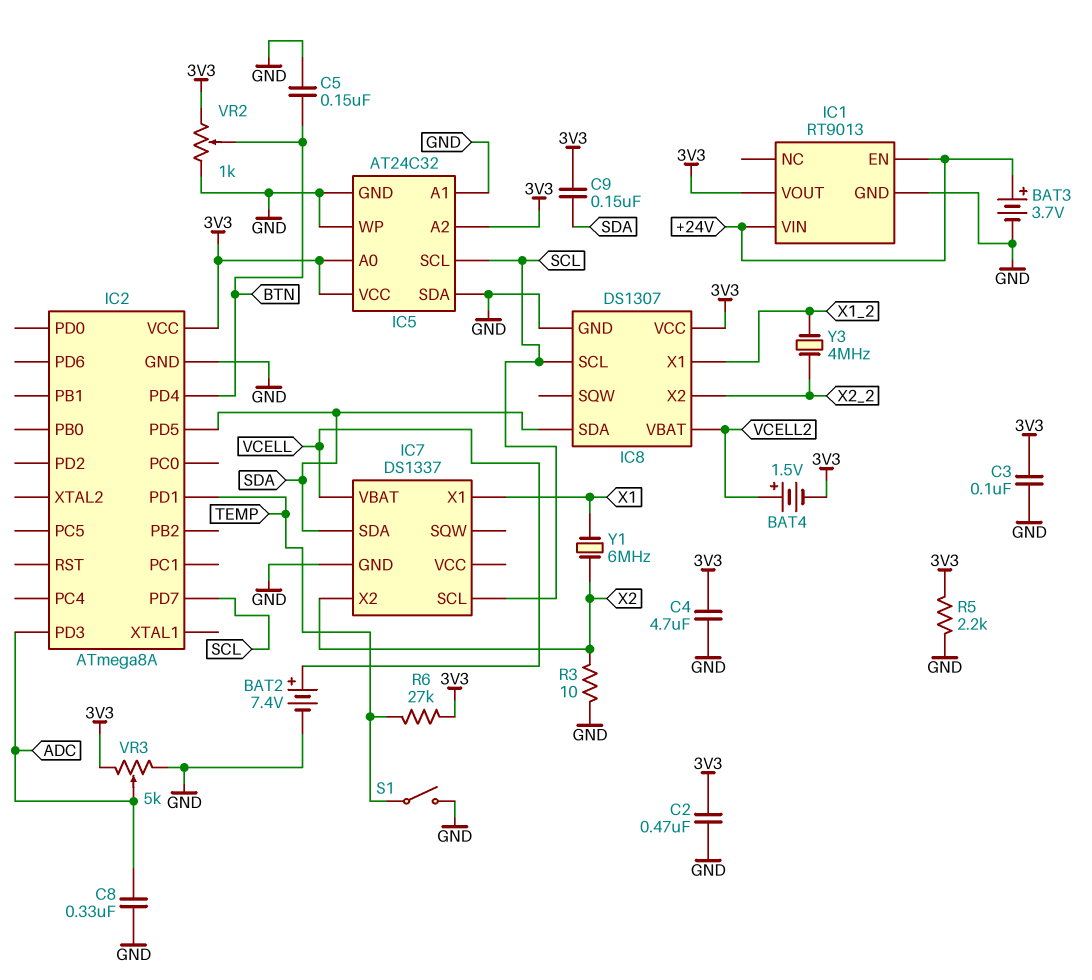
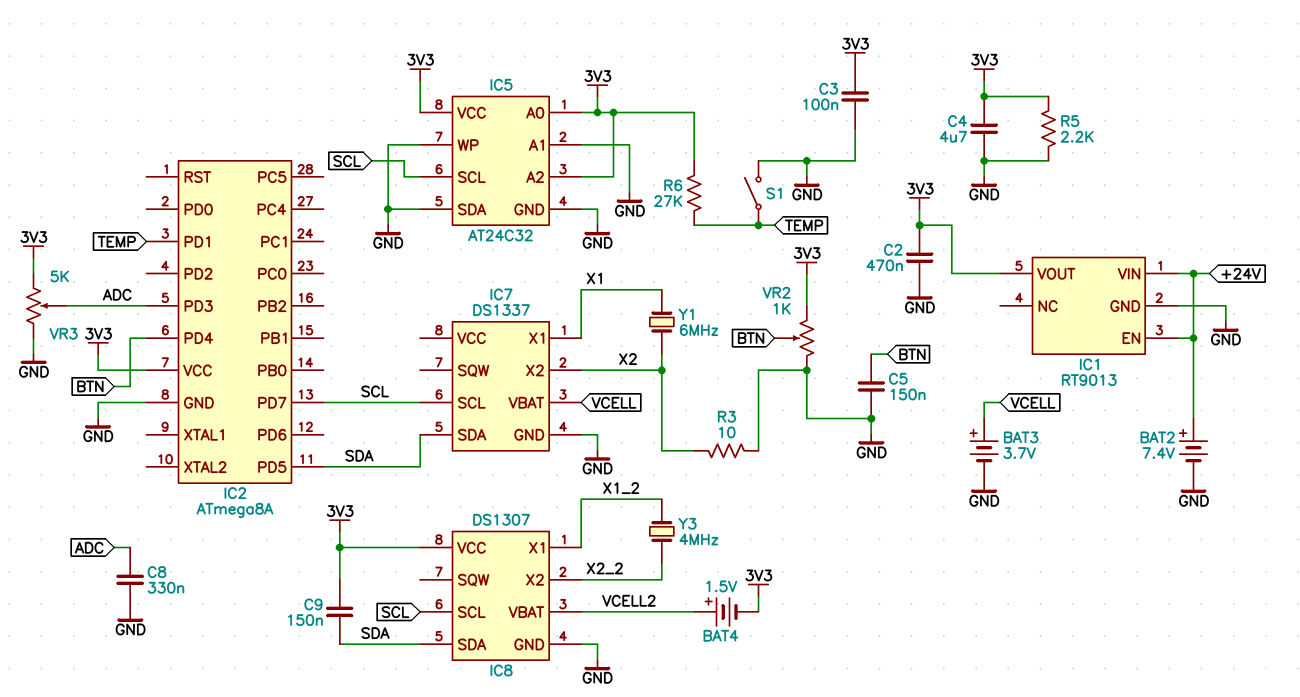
BAT2: 7.4V (plus VCELL, minus GND) -> 7.4V (plus +24V, minus GND)
BAT3: 3.7V (plus +24V, minus GND) -> 3.7V (plus VCELL, minus GND)

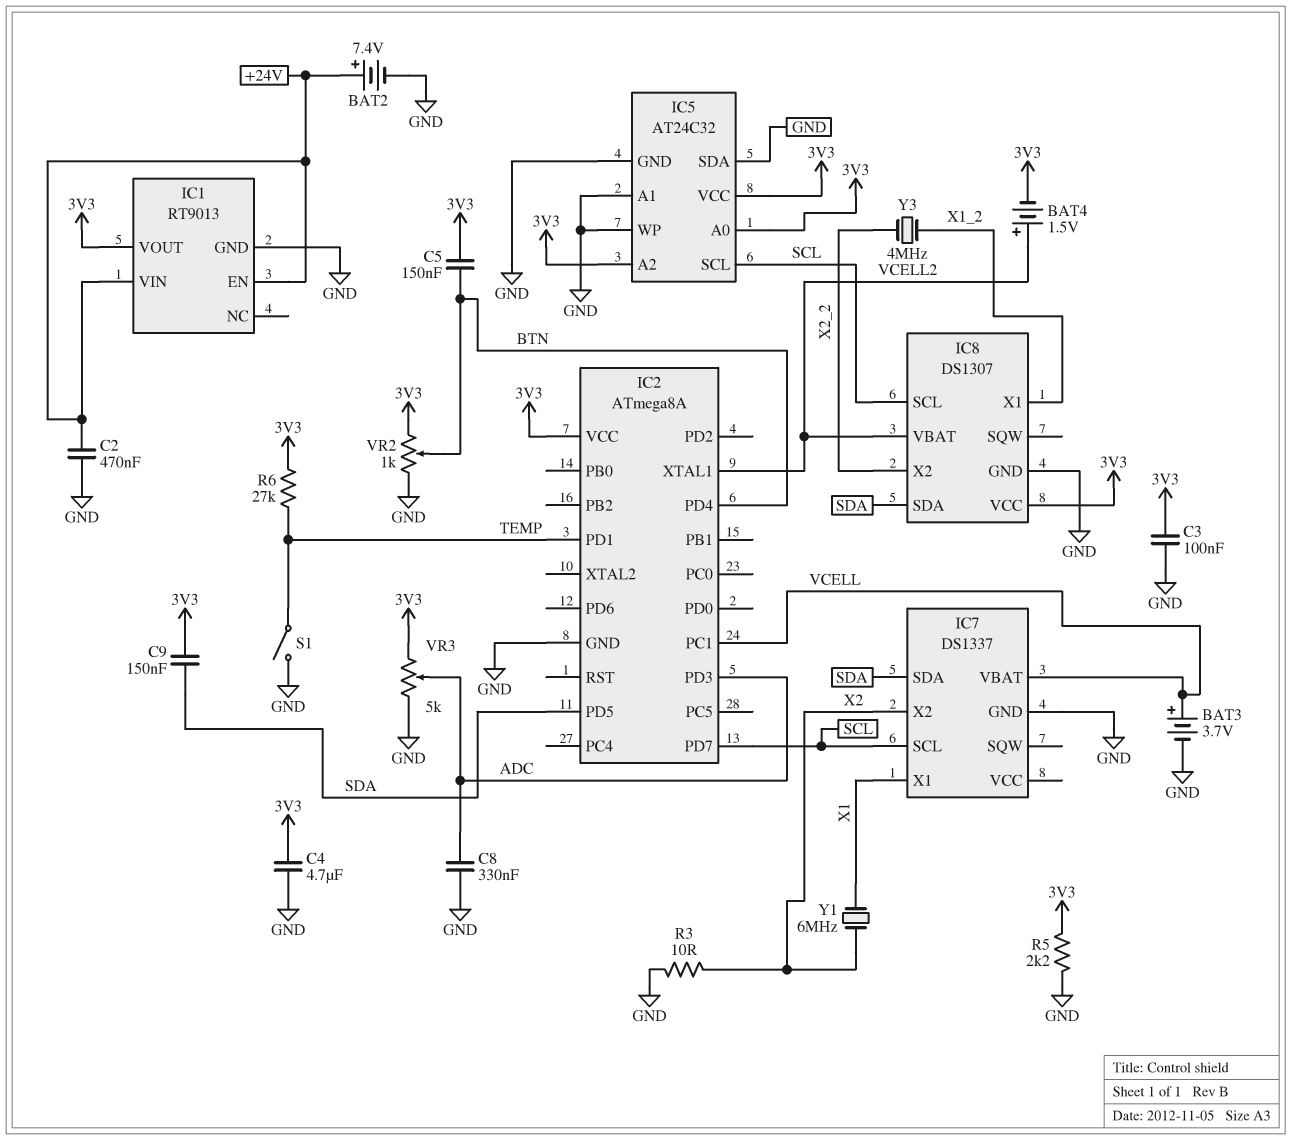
C2: 470nF (3V3, GND) -> 470nF (+24V, GND)
C5: 150nF (BTN, GND) -> 150nF (3V3, BTN)
IC2 pin PC1: none -> VCELL
IC2 pin XTAL1: none -> VCELL2

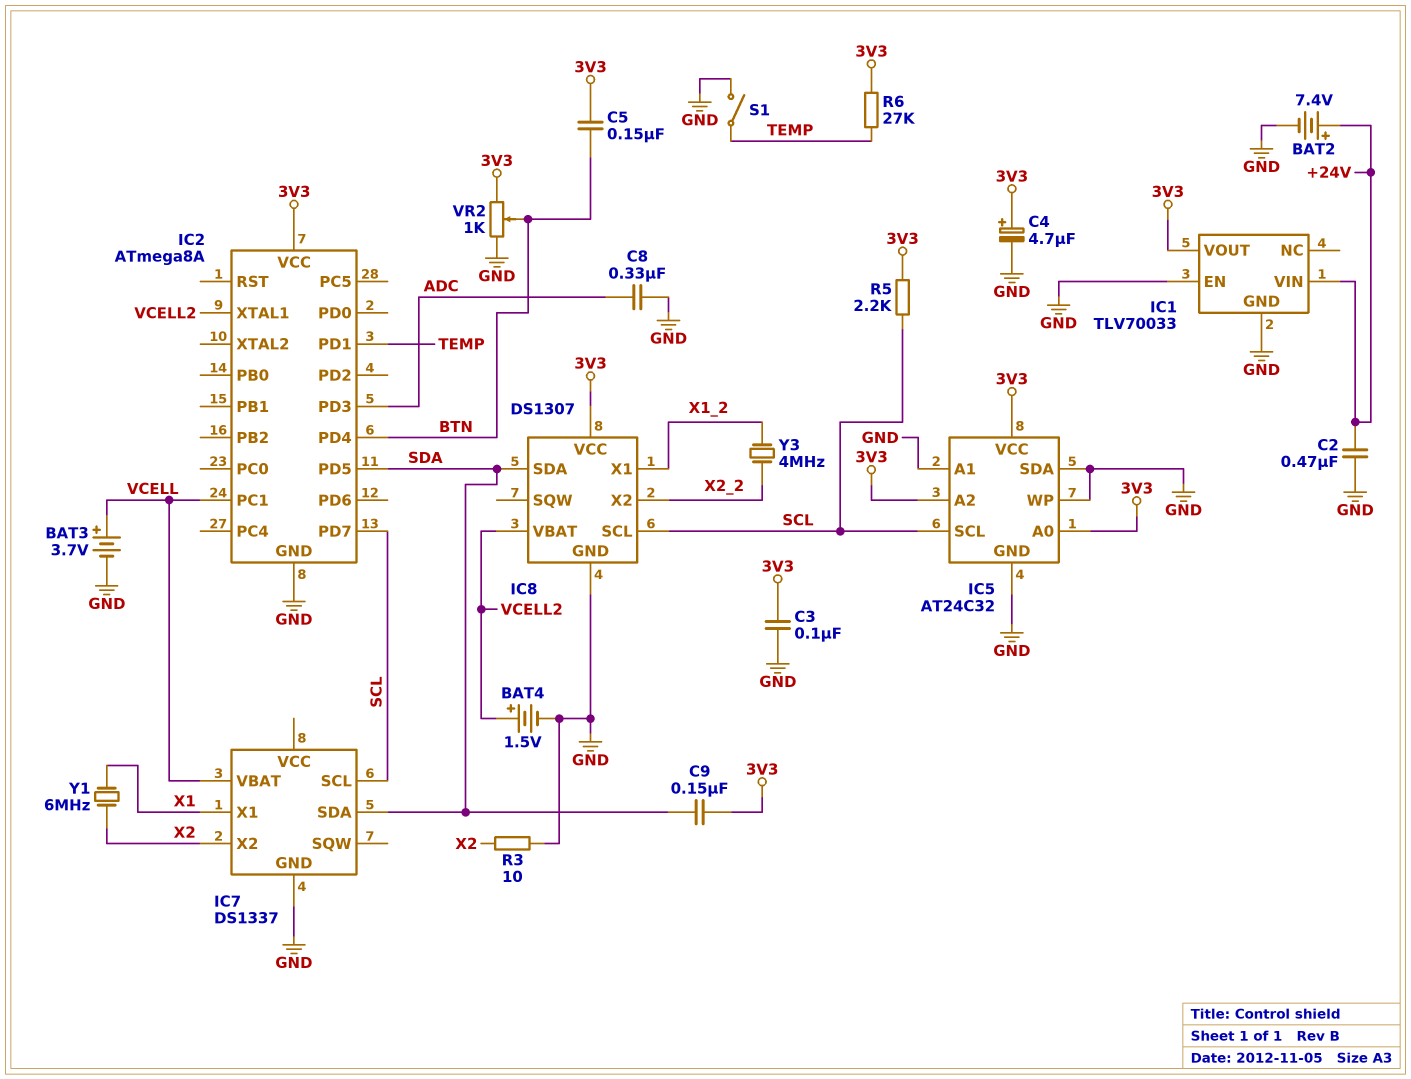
BAT4: 1.5V (plus VCELL2, minus 3V3) -> 1.5V (plus VCELL2, minus GND)
C4: 4.7uF (3V3, GND) -> 4.7uF (plus 3V3, minus GND)
IC1: RT9013 -> TLV70033
IC1 pin EN: +24V -> GND
R5: 2.2k (3V3, GND) -> 2.2k (3V3, SCL)
VR3: 5k (3V3, GND, wiper ADC) -> none

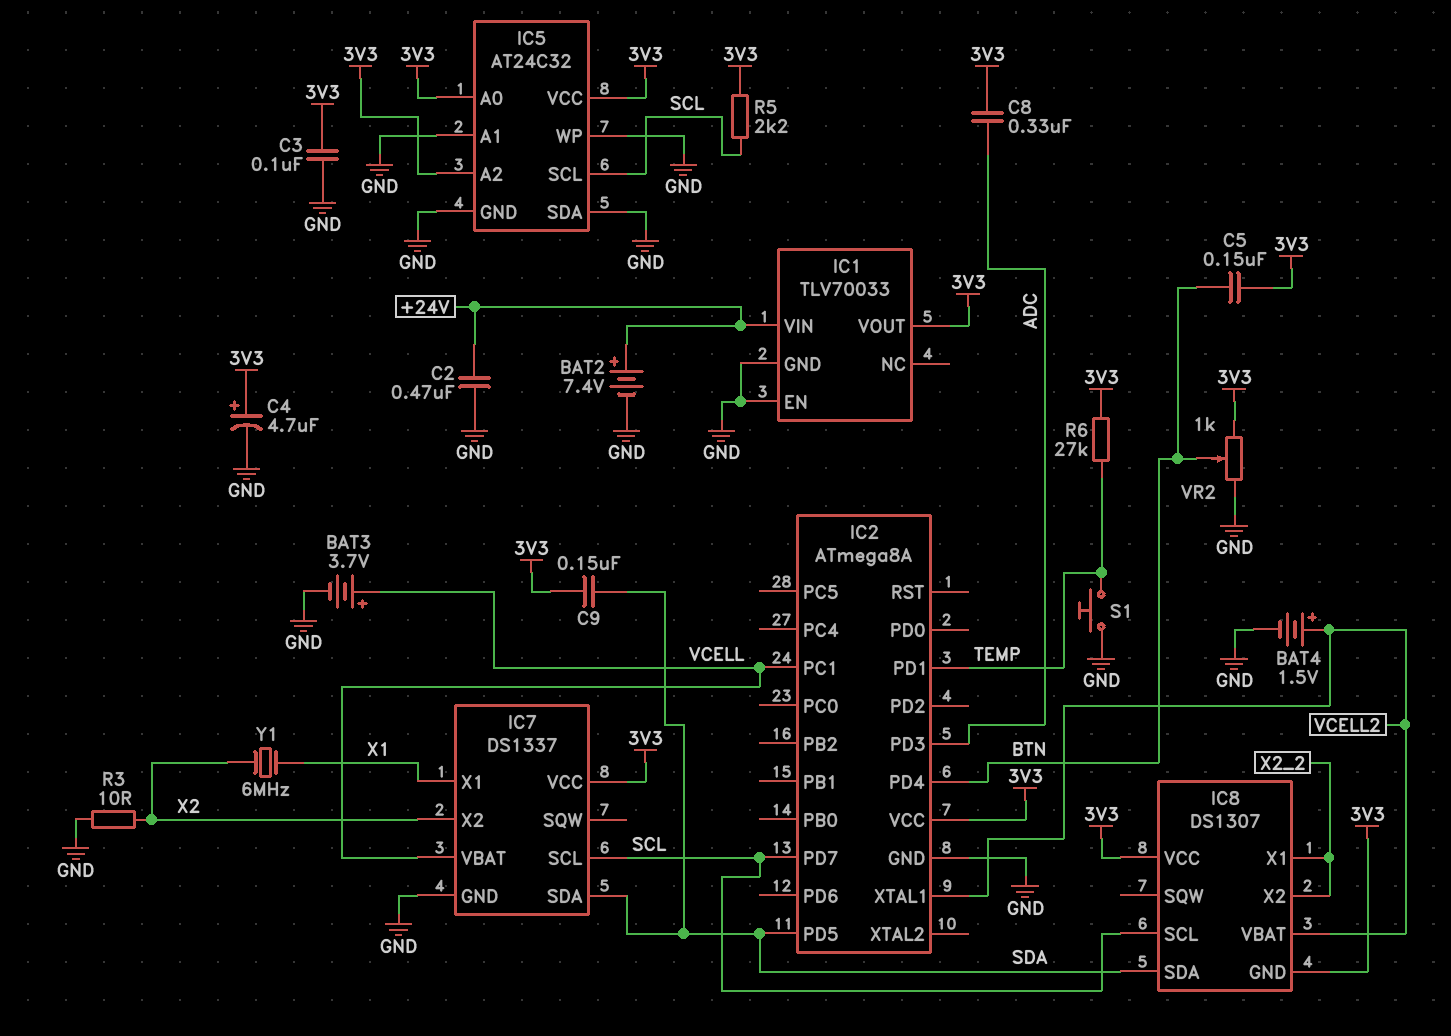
C8: 330nF (ADC, GND) -> 330nF (3V3, ADC)
IC7 pin VCC: none -> 3V3
IC8 pin GND: GND -> 3V3
IC8 pin X1: X1_2 -> X2_2
S1: switch (GND, TEMP) -> button (GND, TEMP)
Y3: 4MHz (X1_2, X2_2) -> none

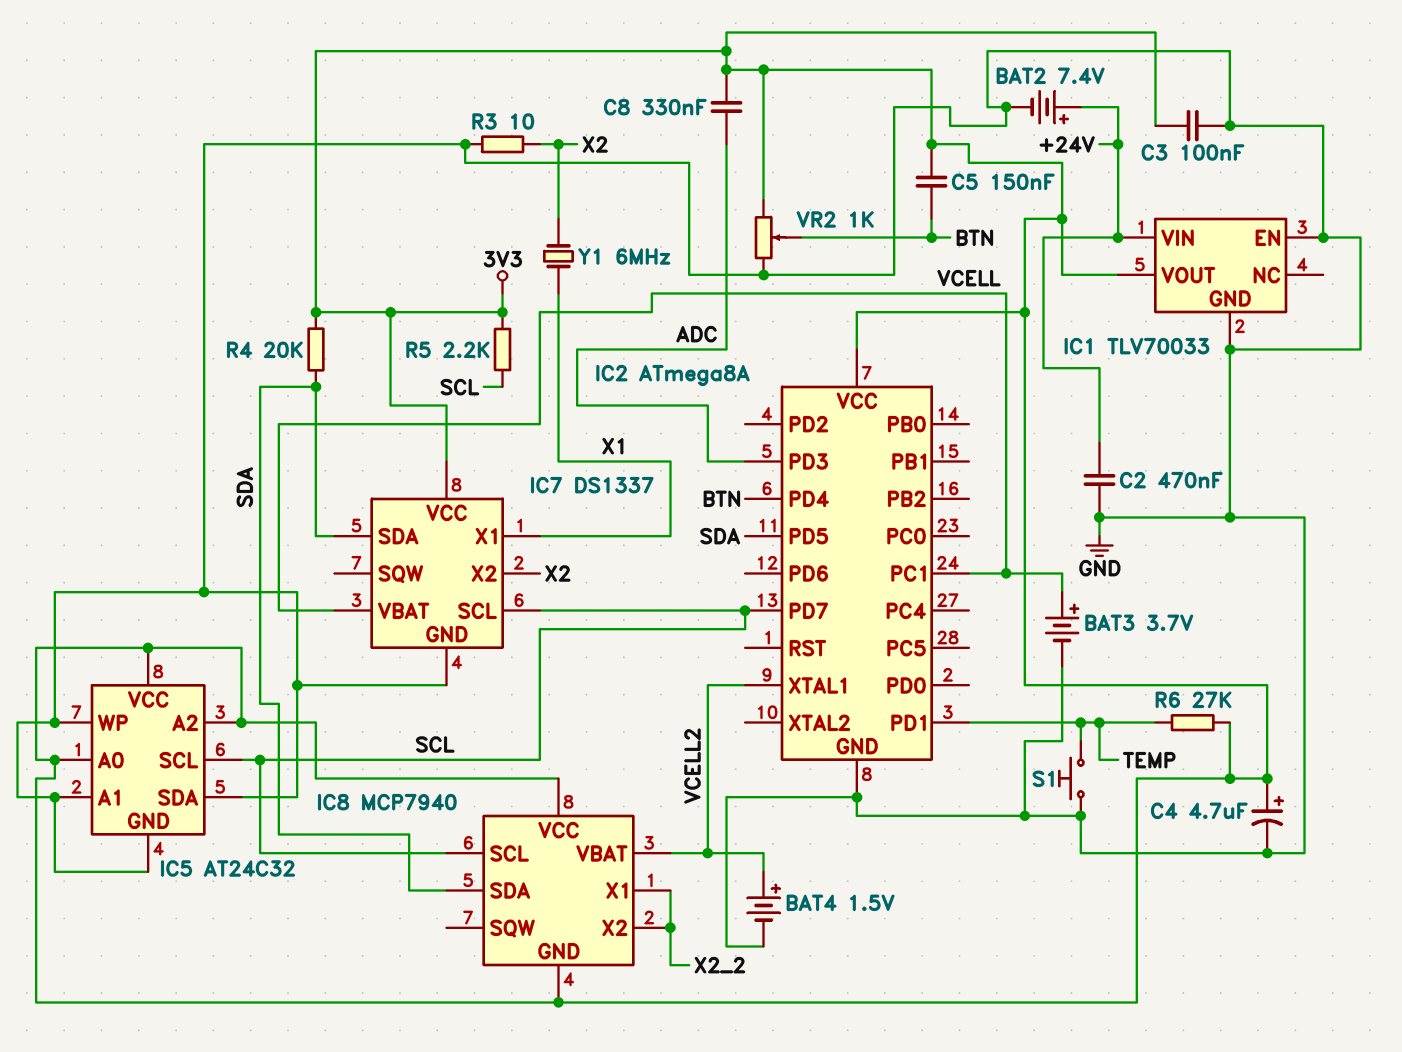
C9: 150nF (3V3, SDA) -> none
IC8: DS1307 -> MCP7940
R4: none -> 20k (3V3, SDA)

